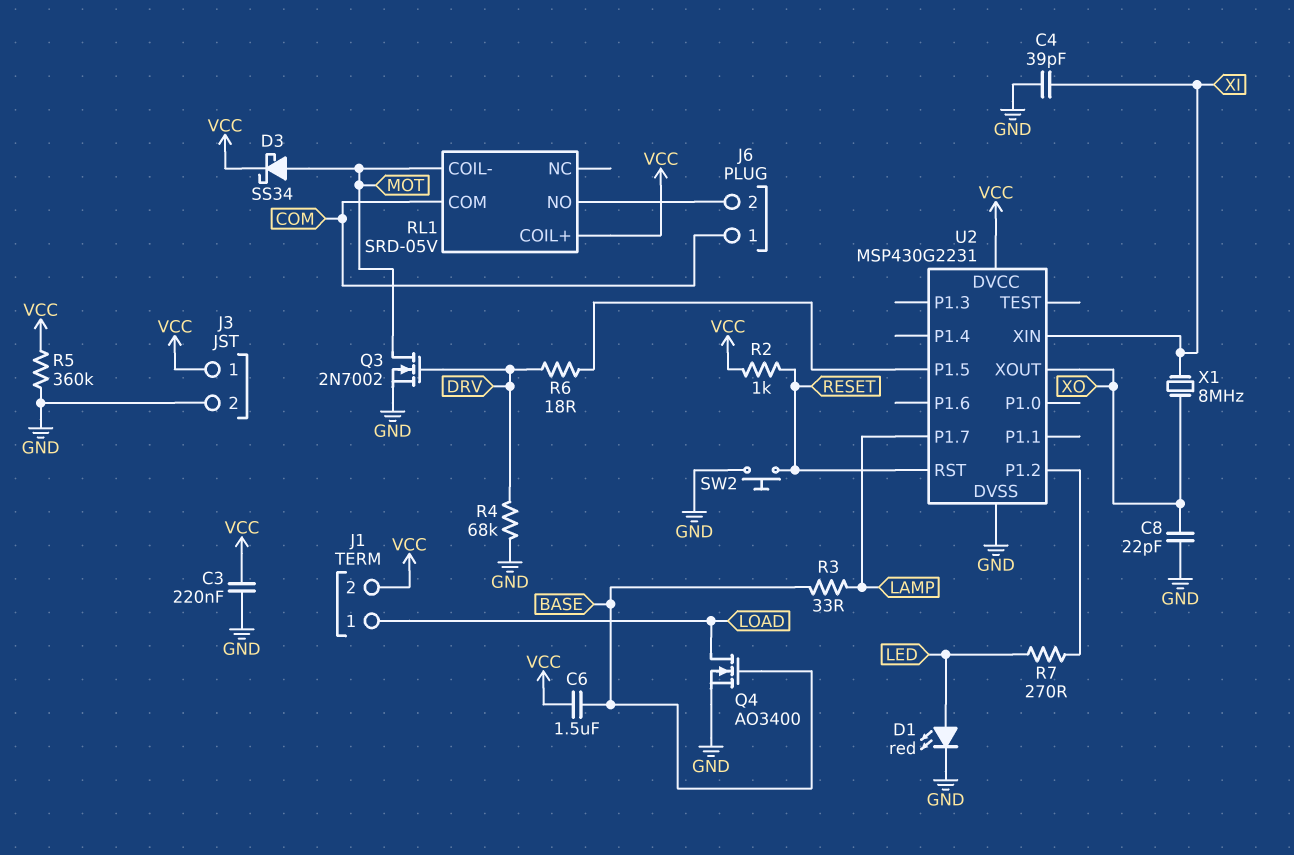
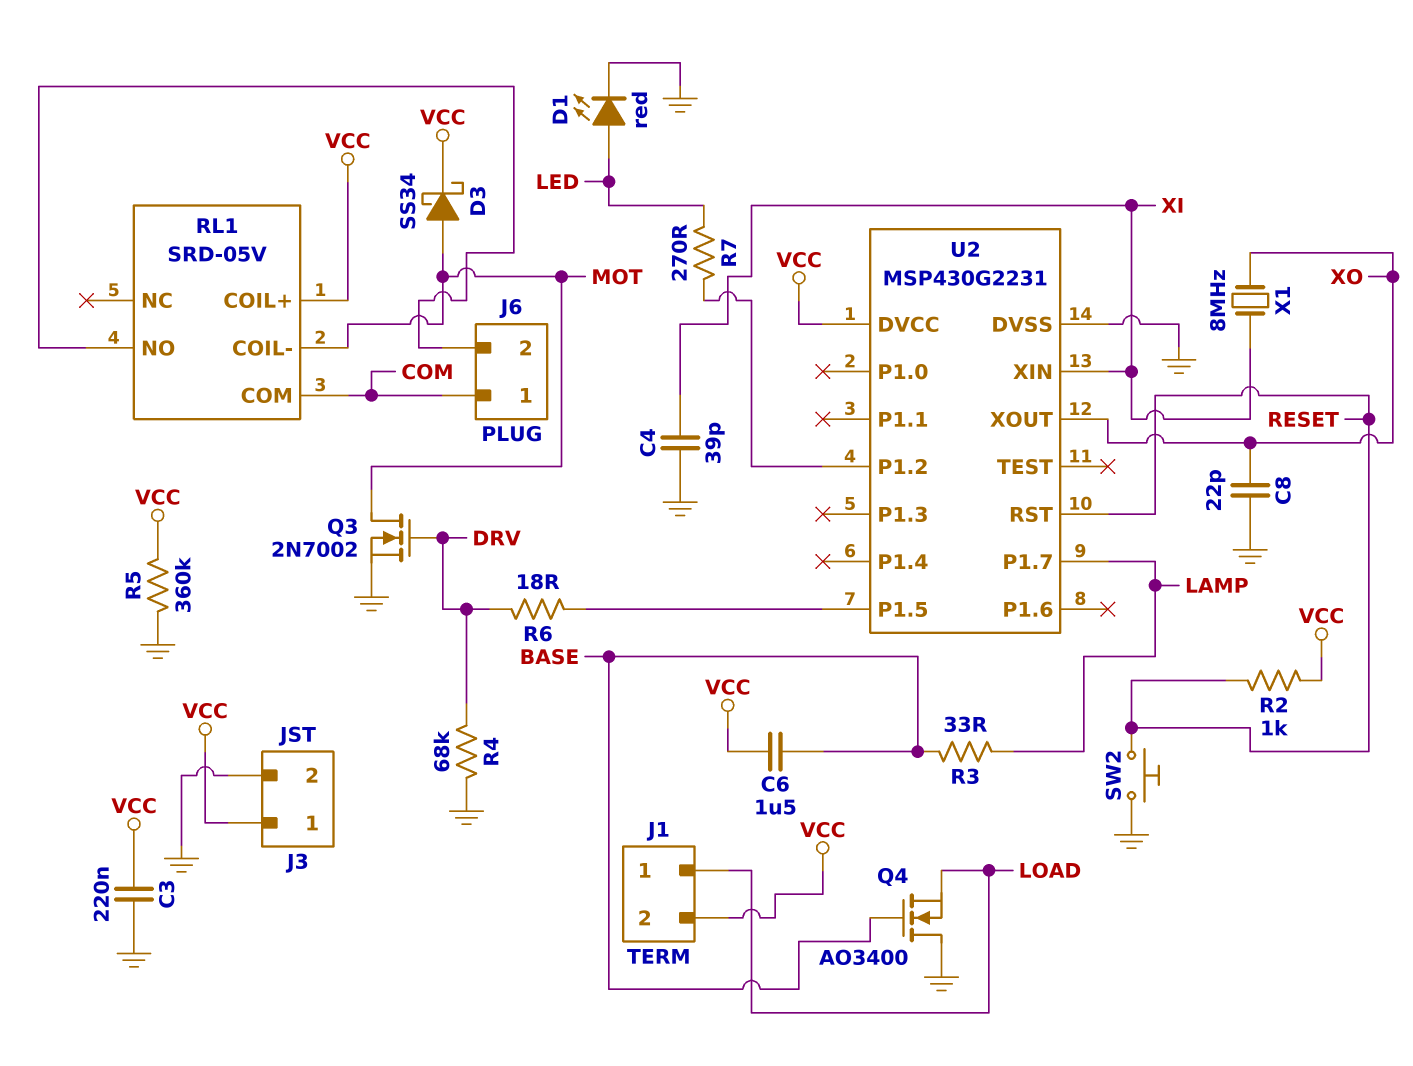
Q4: NMOS AO3400 (G BASE, D LOAD, S GND) -> NMOS AO3400 (G BASE, D GND, S LOAD)

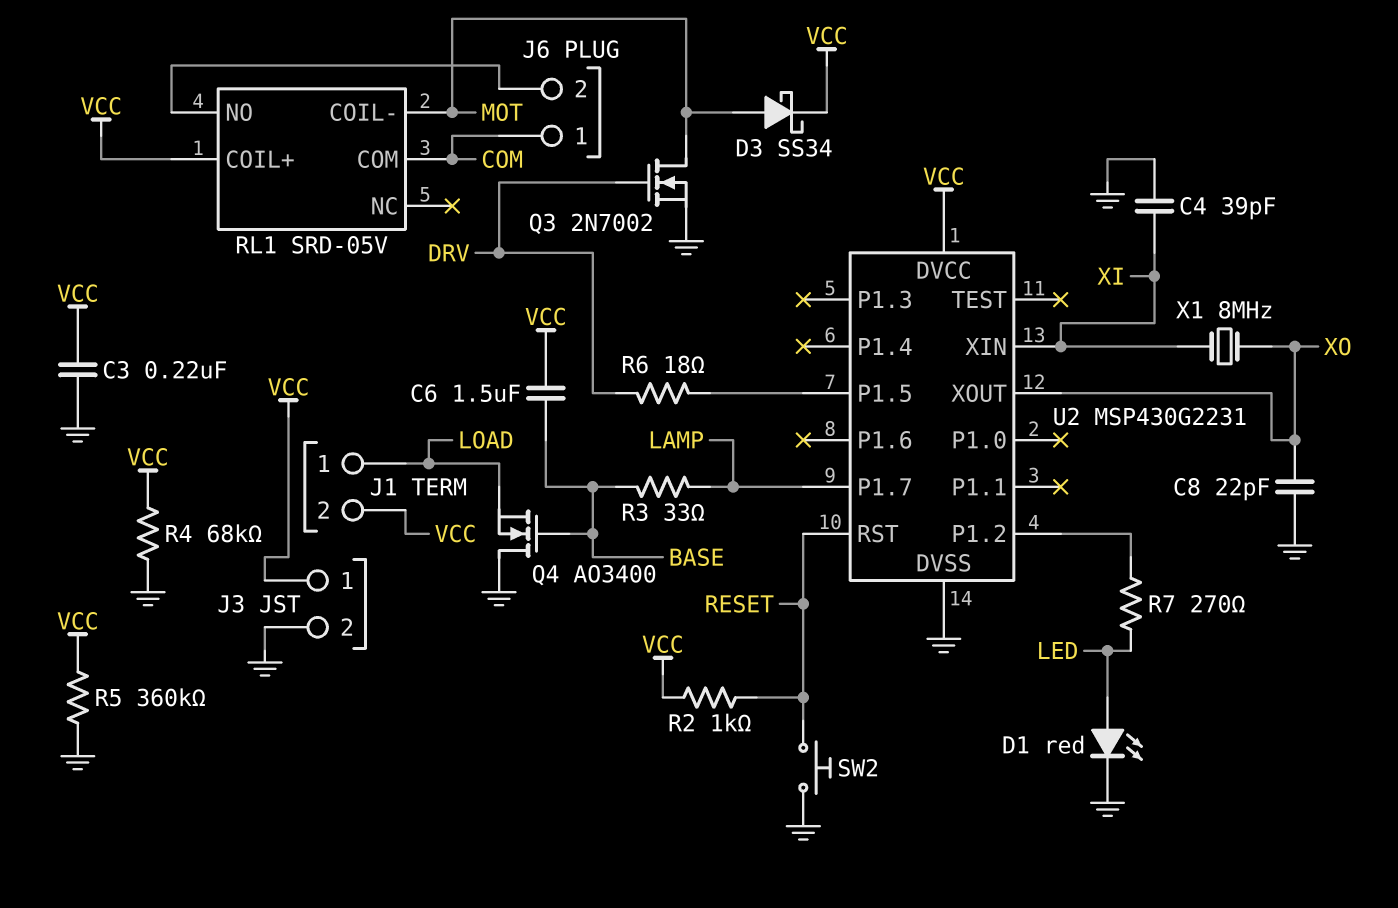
R4: 68k (DRV, GND) -> 68k (GND, VCC)

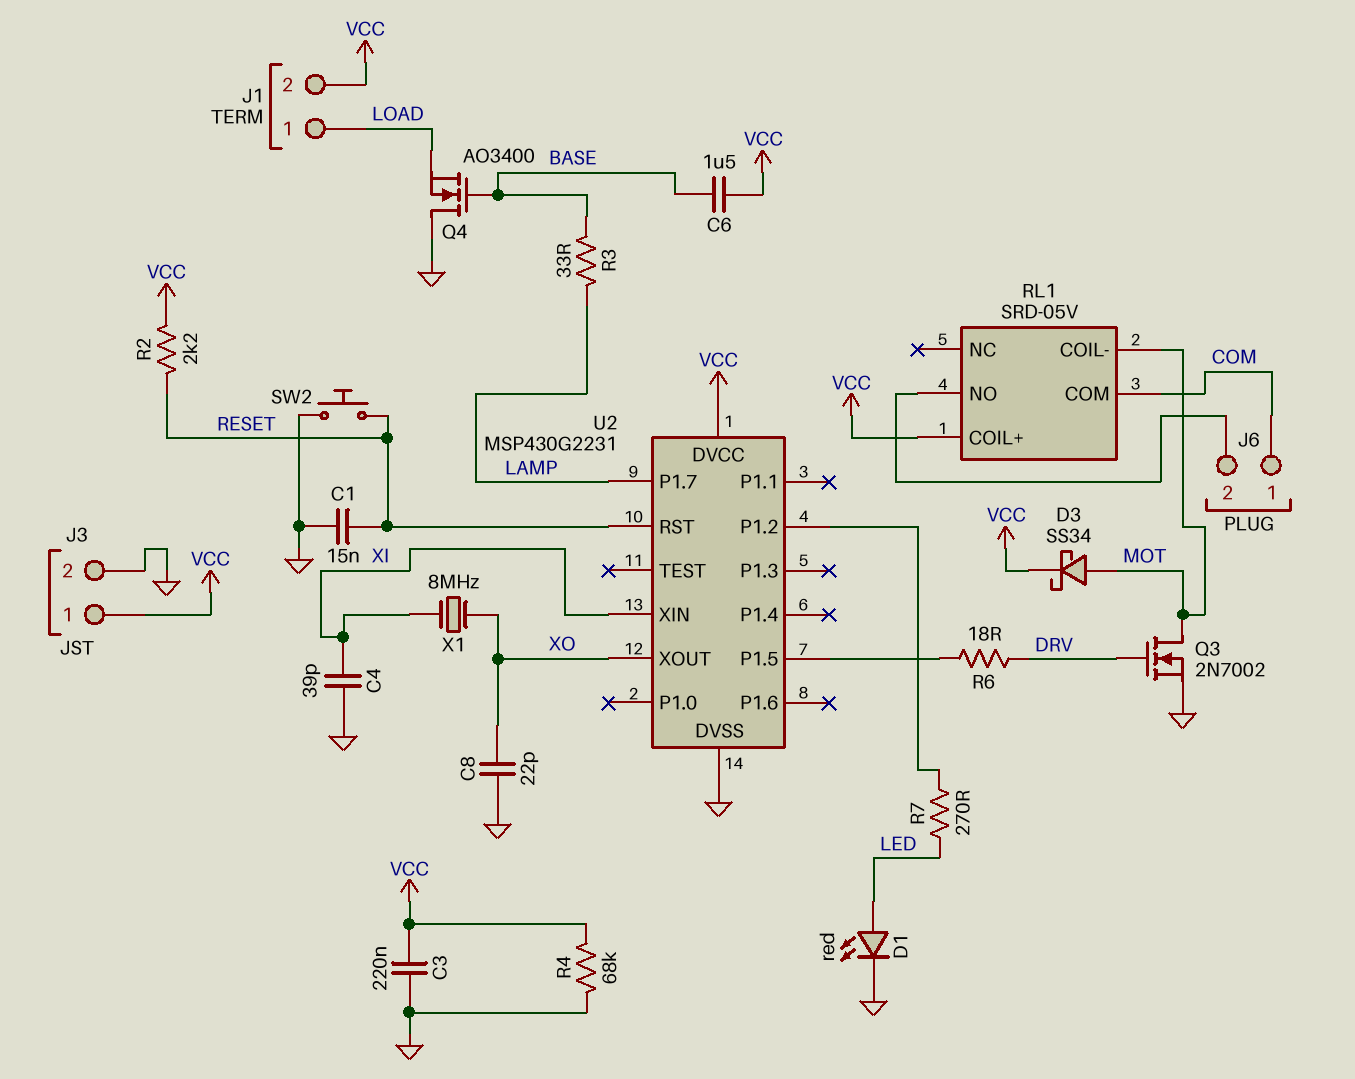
C1: none -> 15nF (GND, RESET)
R2: 1k (RESET, VCC) -> 2.2k (RESET, VCC)
R5: 360k (GND, VCC) -> none

